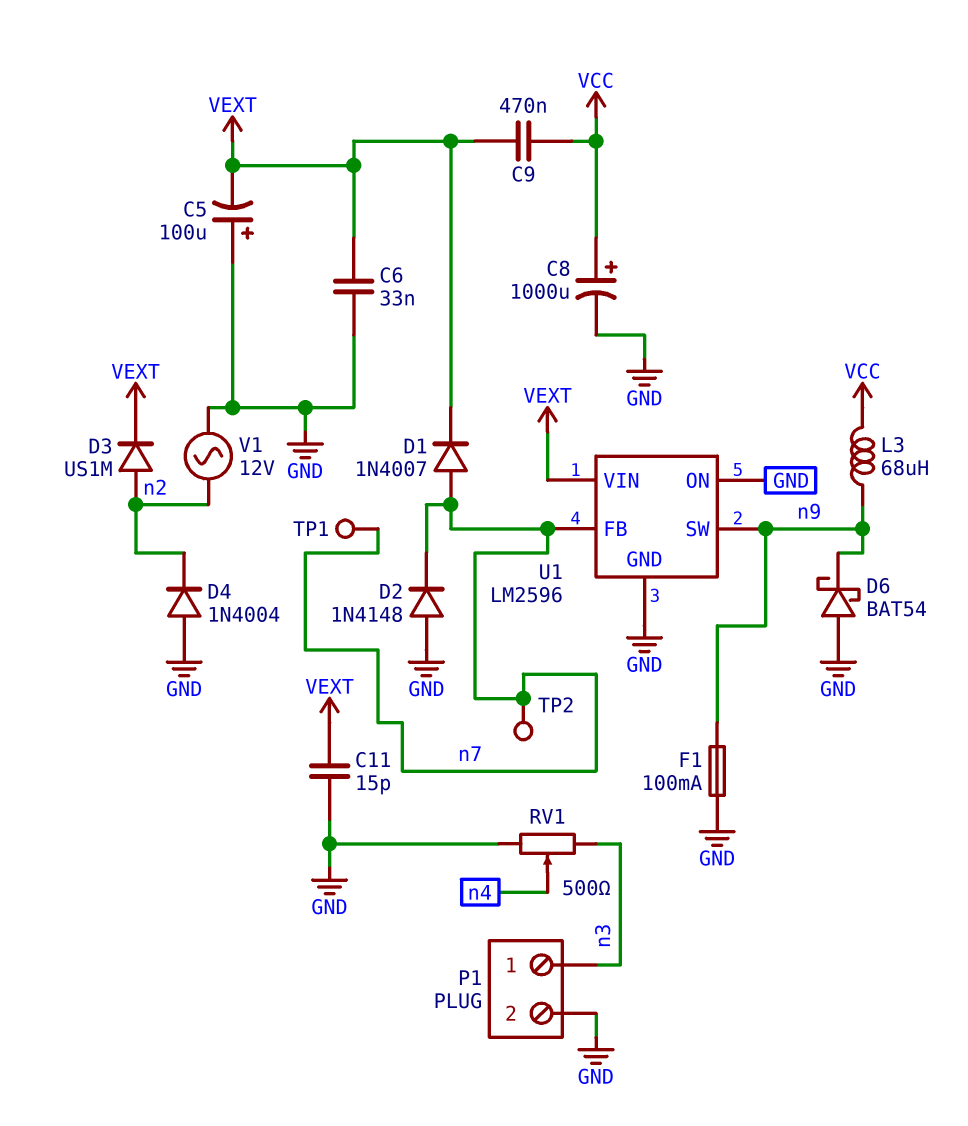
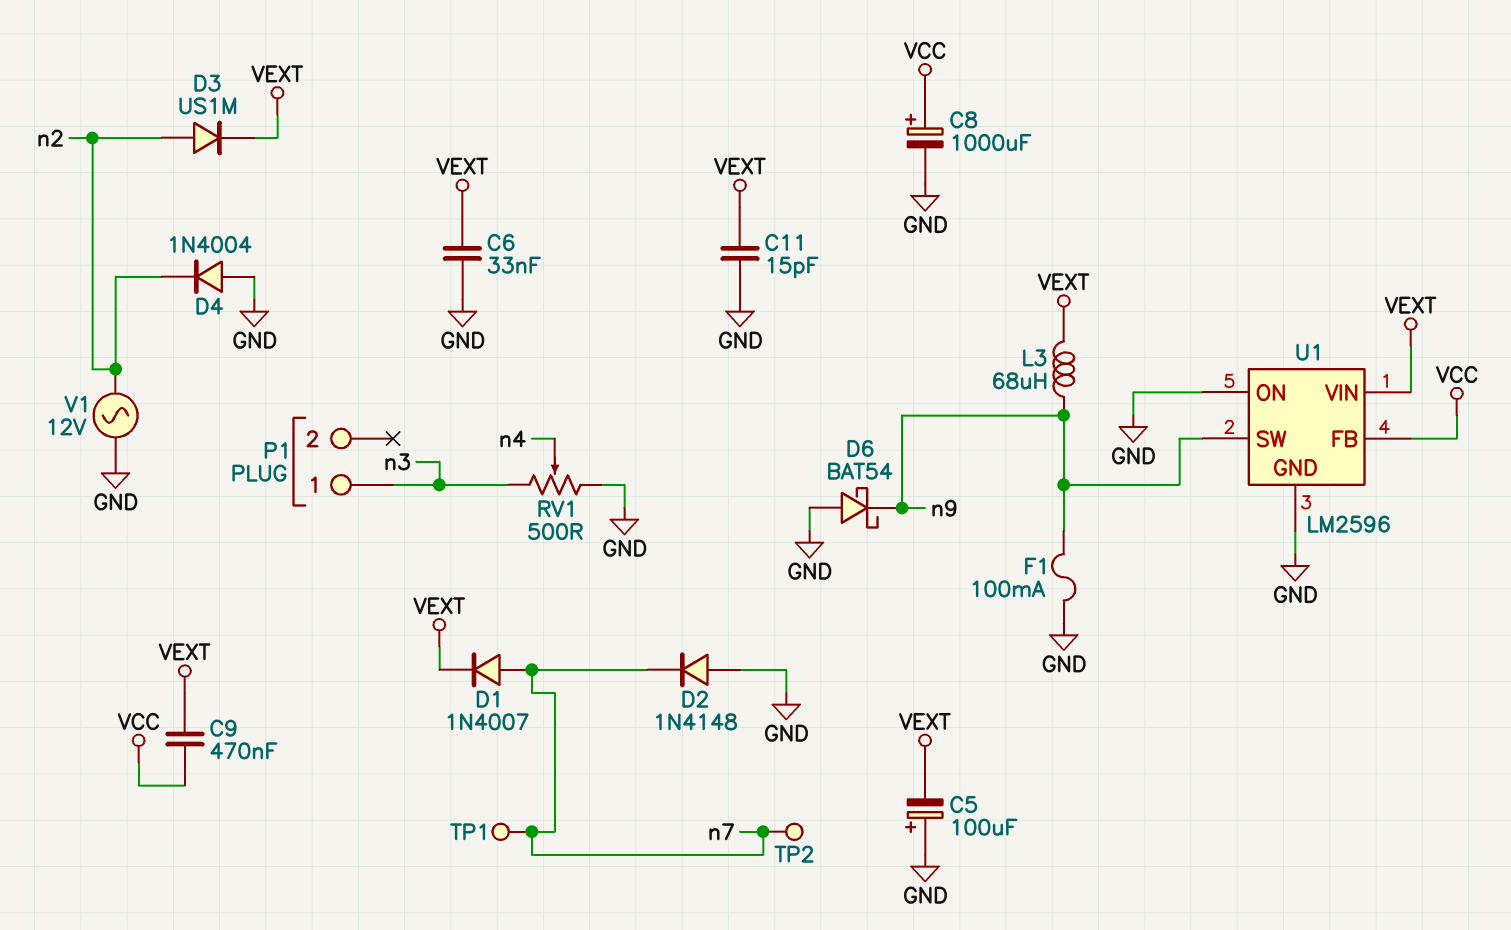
L3: 68uH (VCC, n9) -> 68uH (VEXT, n9)
P1 pin 2: GND -> none
U1 pin FB: n7 -> VCC

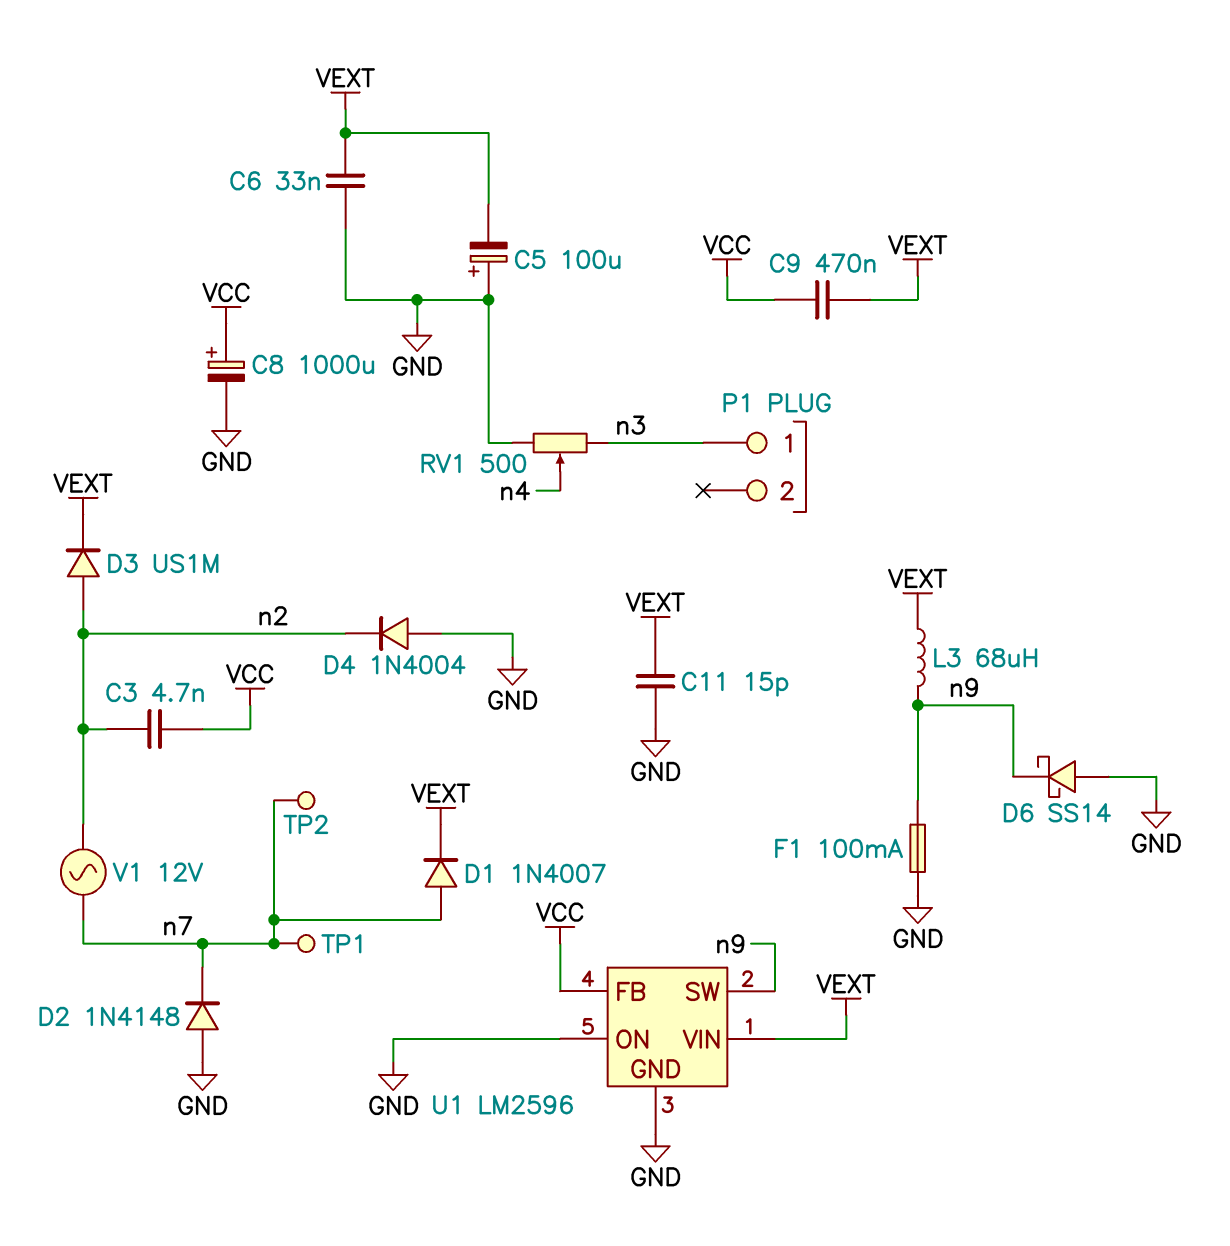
C3: none -> 4.7nF (VCC, n2)
D6: schottky BAT54 (A GND, K n9) -> schottky SS14 (A GND, K n9)
V1: AC 12V (GND, n2) -> AC 12V (n2, n7)

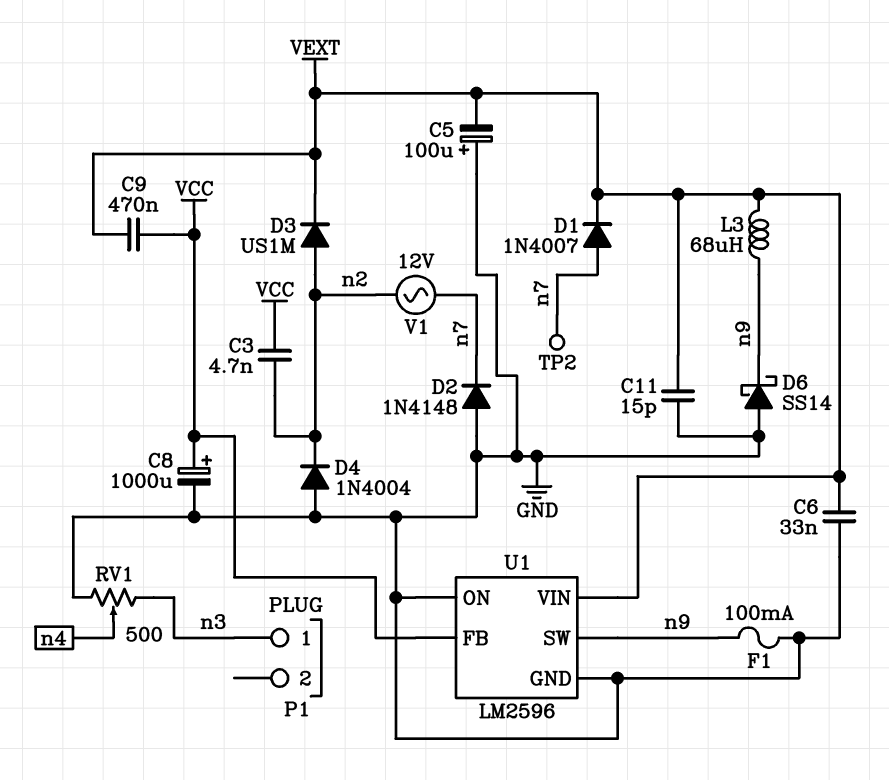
TP1: test point (n7) -> none

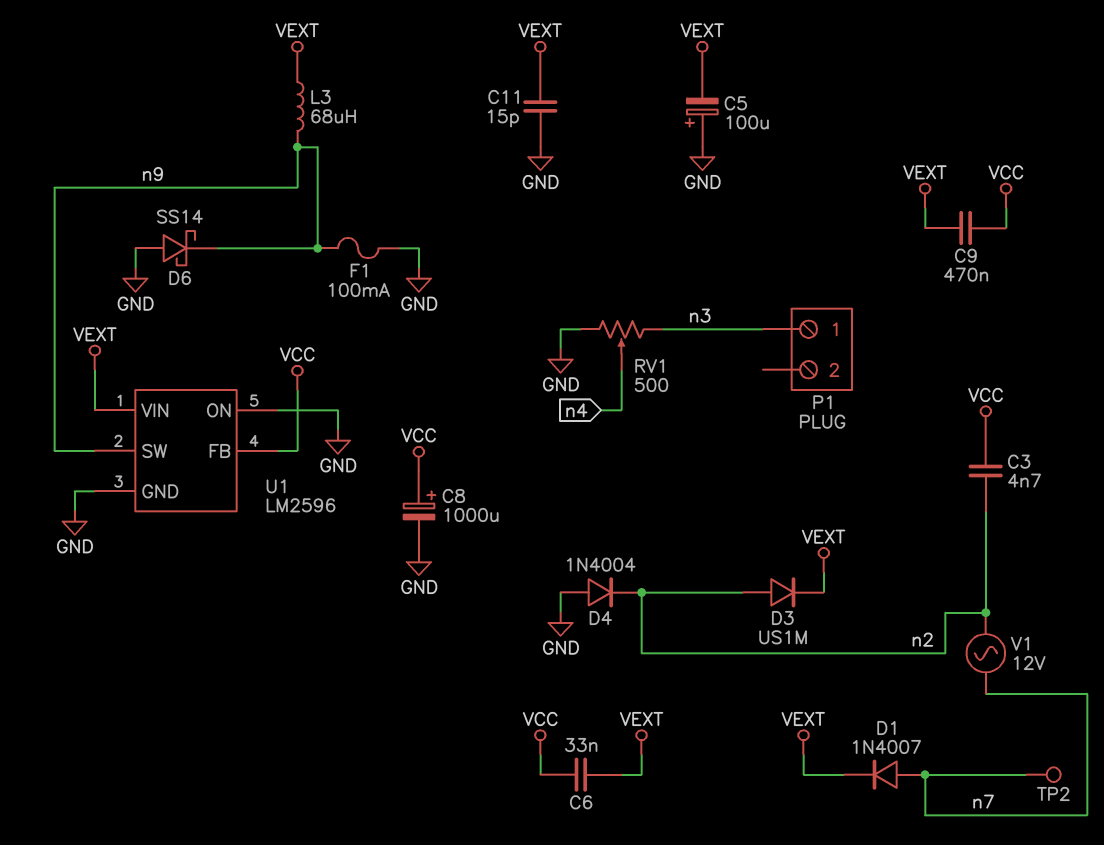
C6: 33nF (GND, VEXT) -> 33nF (VCC, VEXT)
D2: diode 1N4148 (A GND, K n7) -> none

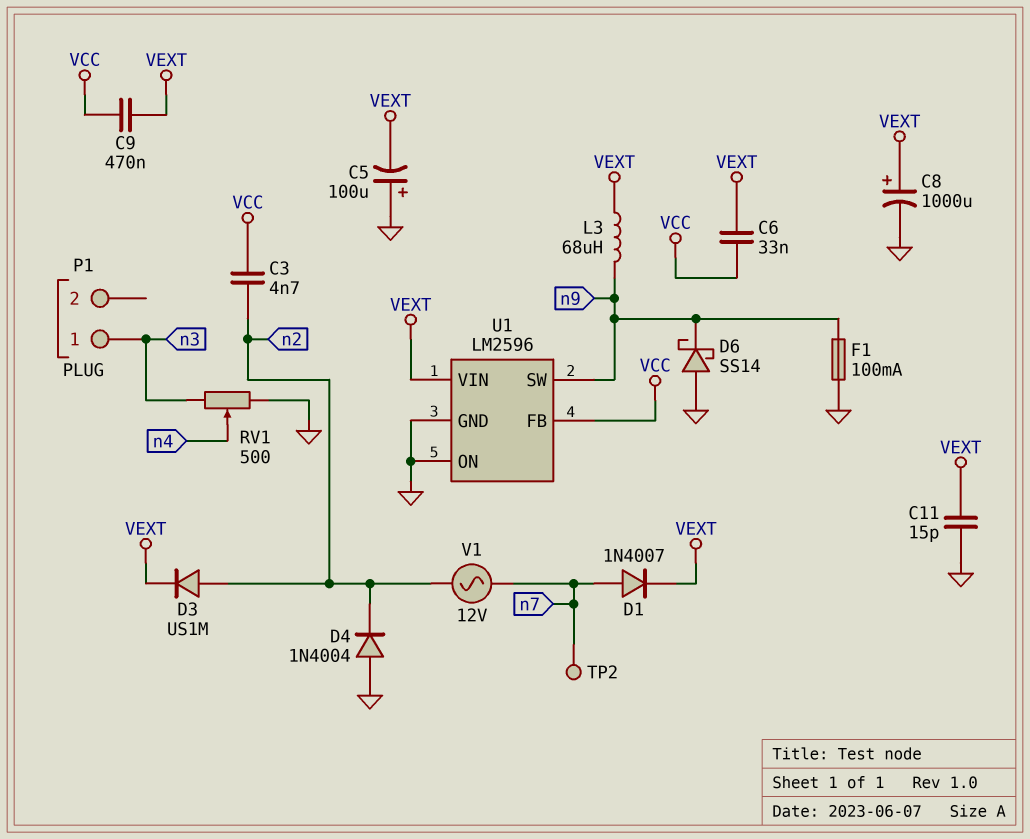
C8: 1000uF (plus VCC, minus GND) -> 1000uF (plus VEXT, minus GND)

